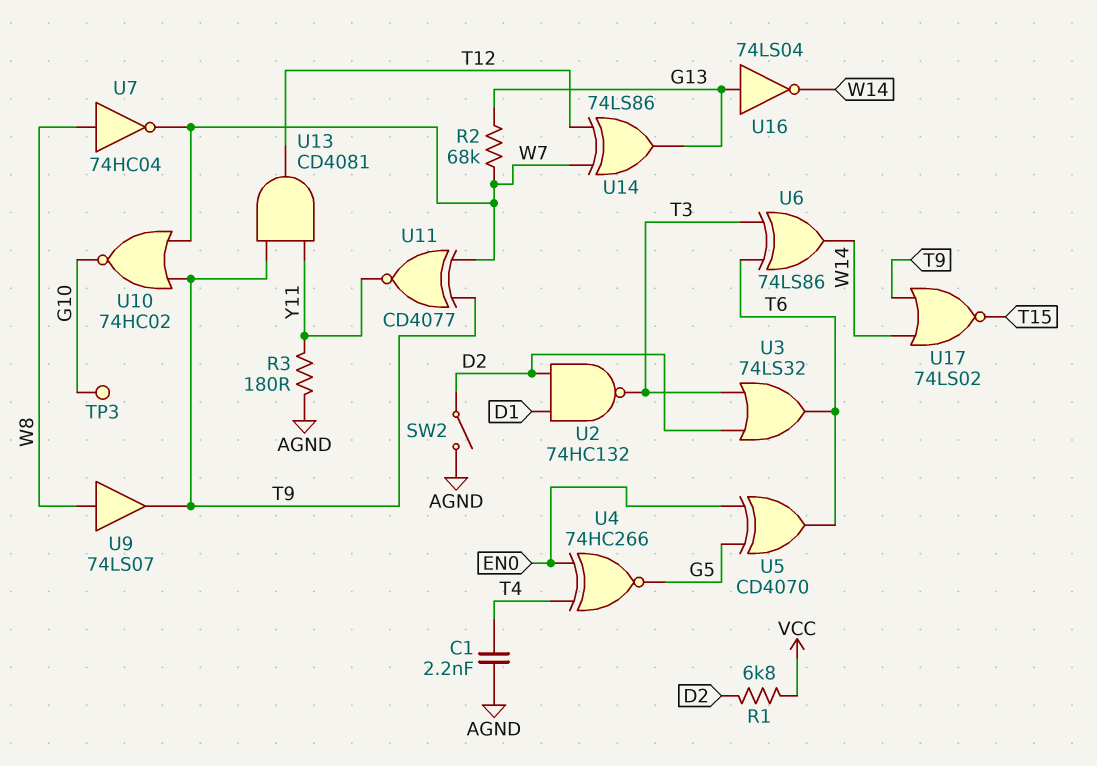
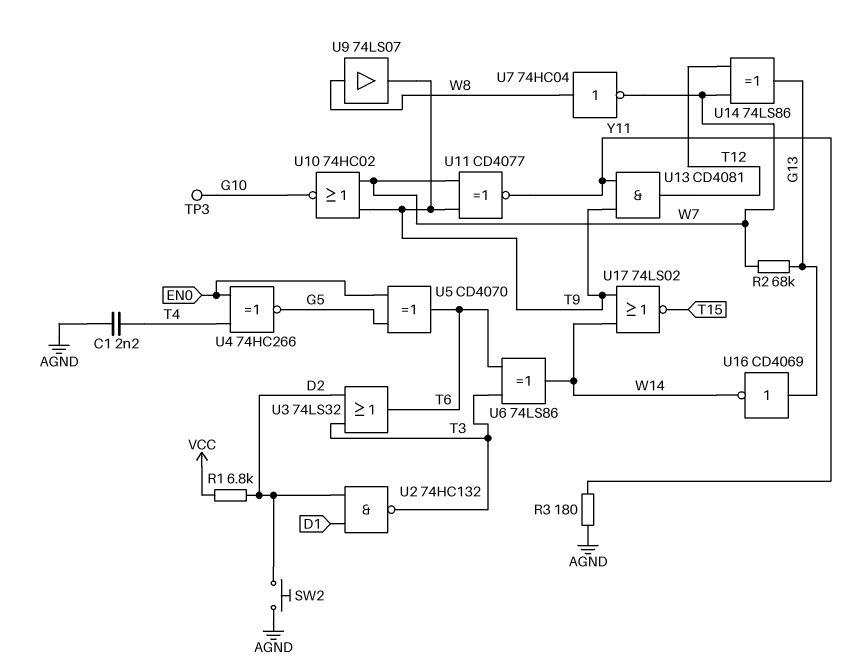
SW2: switch (AGND, D2) -> button (AGND, D2)
U16: NOT 74LS04 (in G13, out W14) -> NOT CD4069 (in G13, out W14)

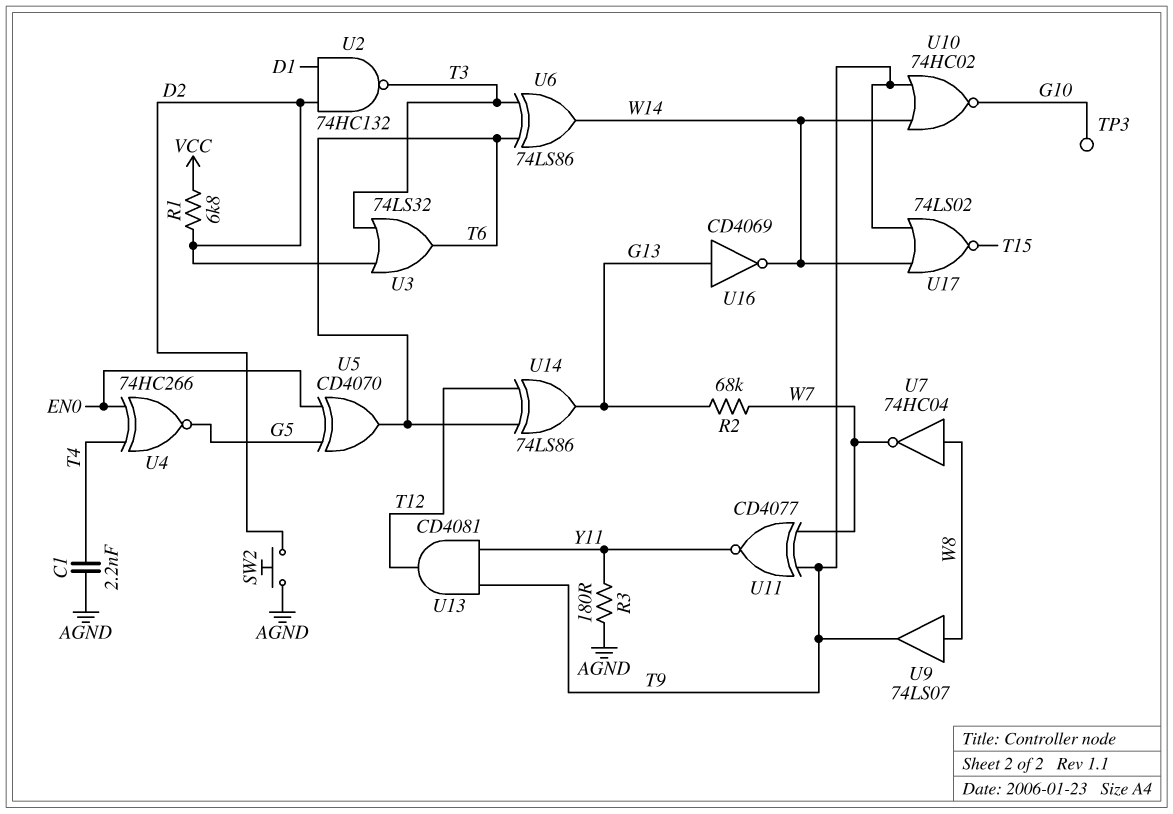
U10: NOR 74HC02 (in T9, in W7, out G10) -> NOR 74HC02 (in T9, in W14, out G10)
U14: XOR 74LS86 (in T12, in W7, out G13) -> XOR 74LS86 (in T6, in T12, out G13)

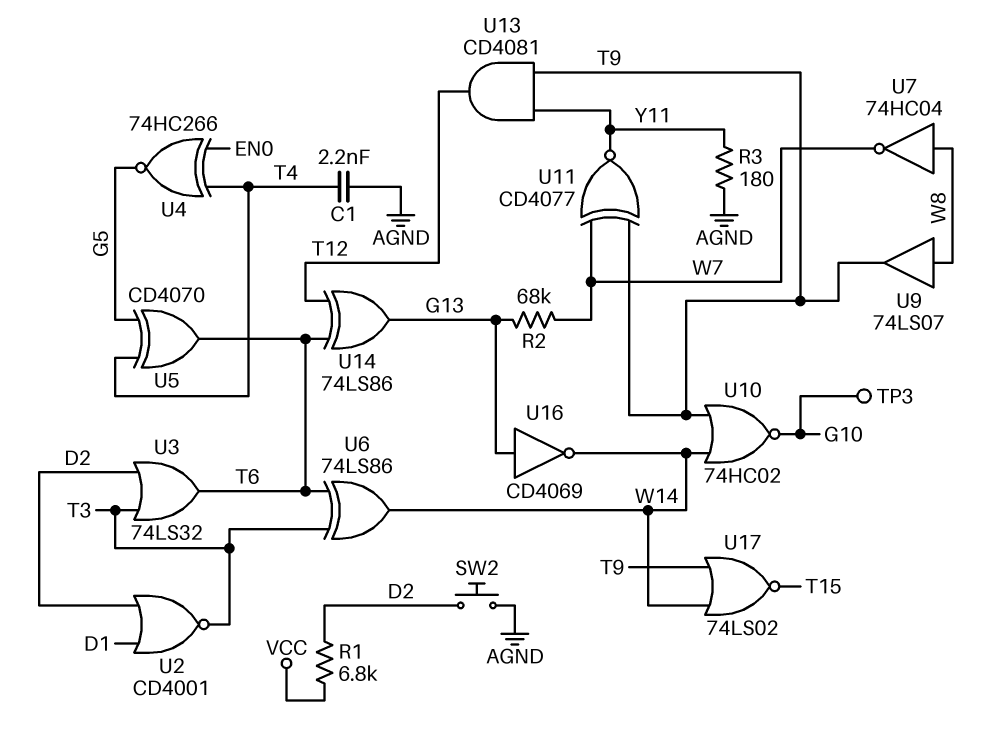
U2: NAND 74HC132 (in D1, in D2, out T3) -> NOR CD4001 (in D1, in D2, out T3)
U5: XOR CD4070 (in EN0, in G5, out T6) -> XOR CD4070 (in G5, in T4, out T6)

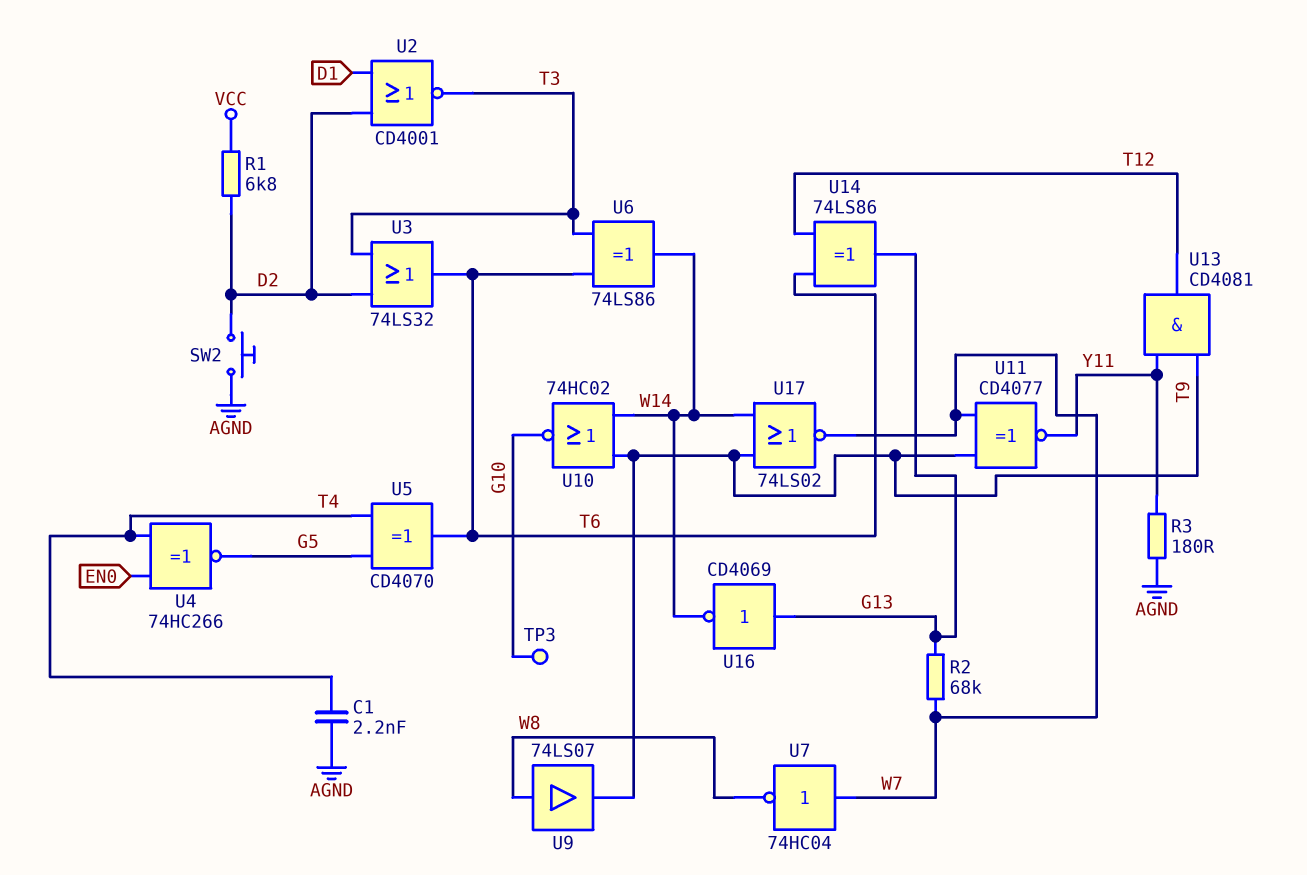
U7: NOT 74HC04 (in W8, out W7) -> NOT 74HC04 (in W7, out W8)
U17: NOR 74LS02 (in T9, in W14, out T15) -> NOR 74LS02 (in T9, in W14, out W7)

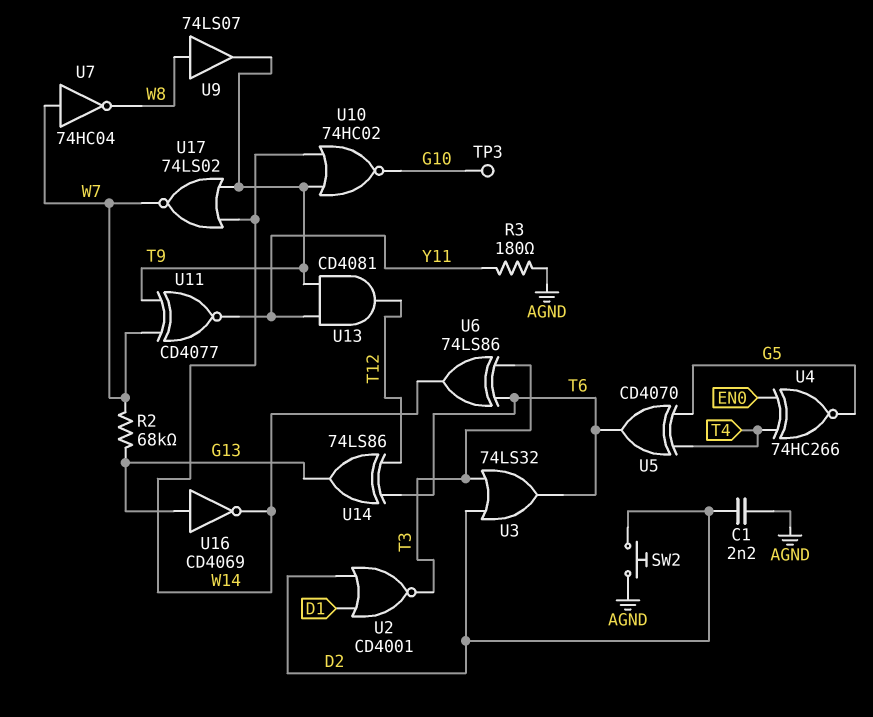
C1: 2.2nF (AGND, T4) -> 2.2nF (AGND, D2)
R1: 6.8k (D2, VCC) -> none

